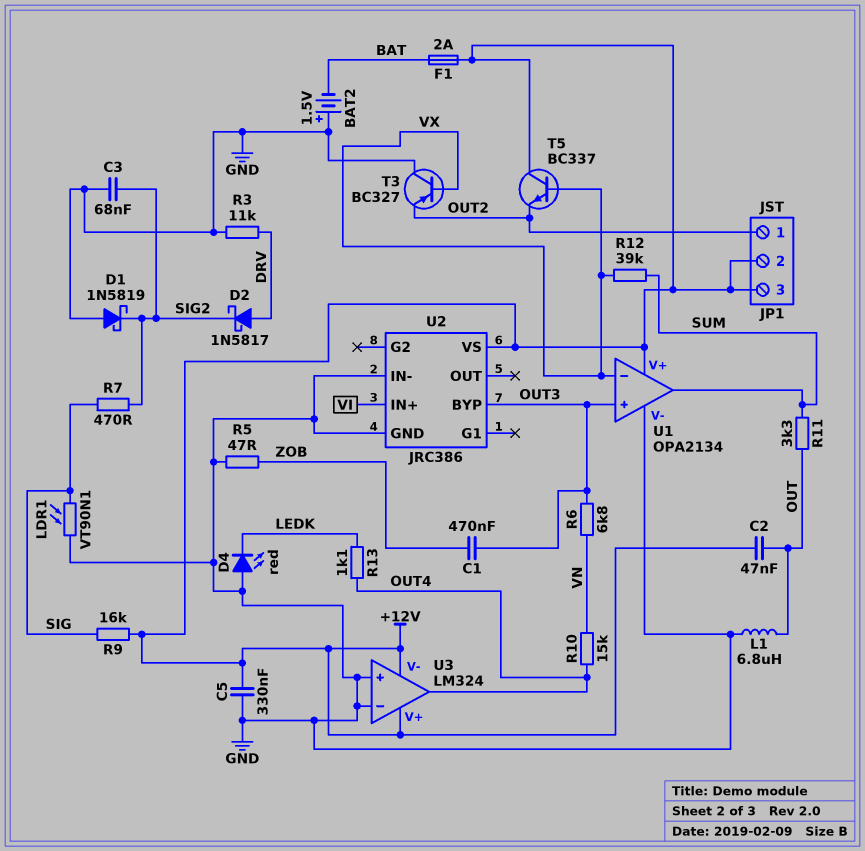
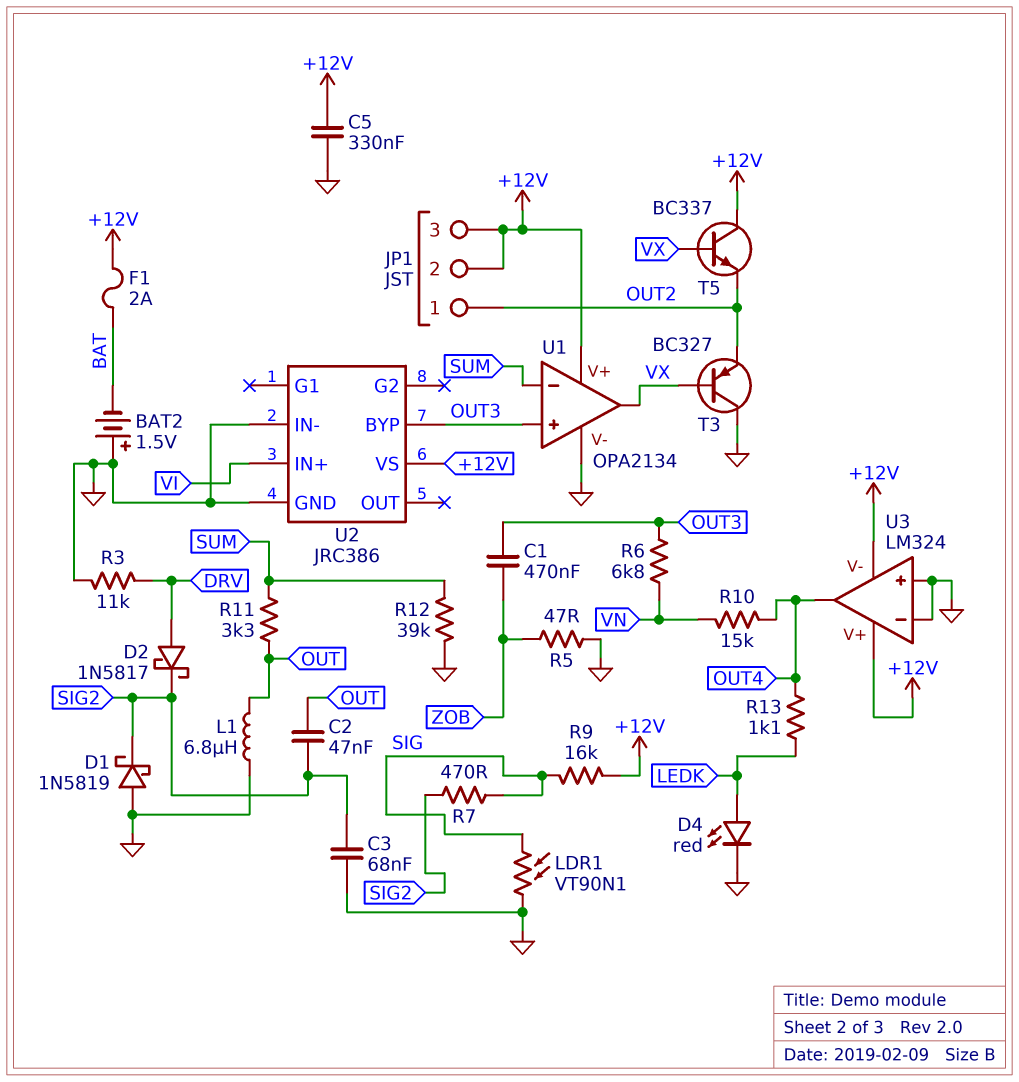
C2: 47nF (+12V, OUT) -> 47nF (OUT, SIG2)
D4: LED red (A GND, K LEDK) -> LED red (A LEDK, K GND)
R12: 39k (SUM, VX) -> 39k (GND, SUM)
U1 pin in-: VX -> SUM
U1 pin out: SUM -> VX

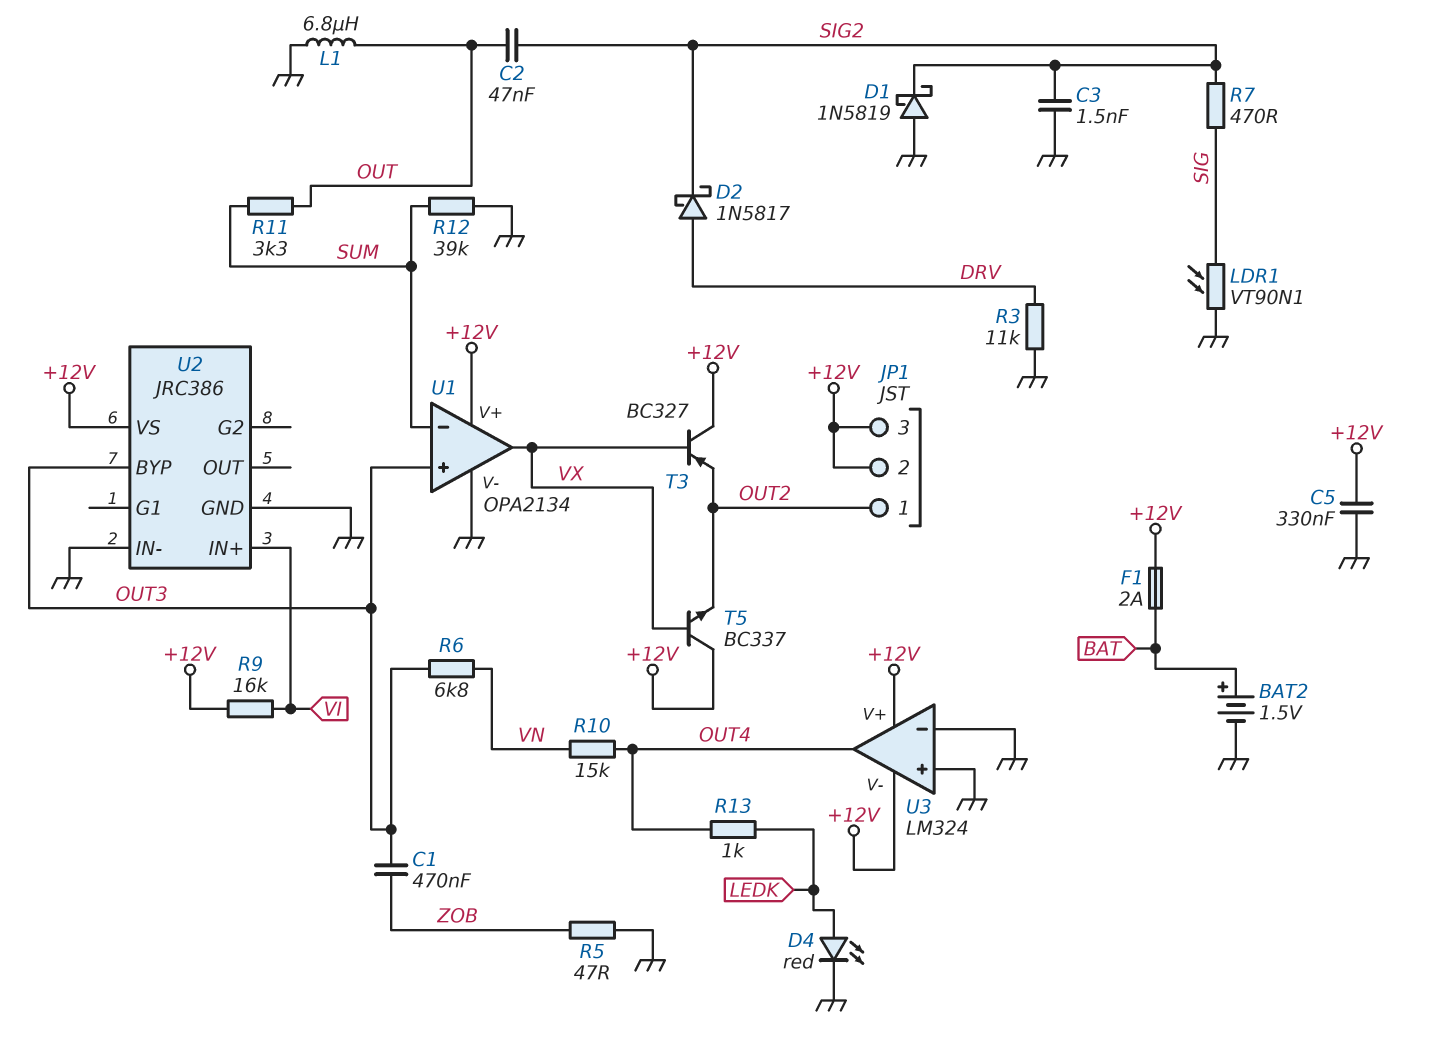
BAT2: 1.5V (plus GND, minus BAT) -> 1.5V (plus BAT, minus GND)
C3: 68nF (GND, SIG2) -> 1.5nF (GND, SIG2)
R9: 16k (+12V, SIG) -> 16k (+12V, VI)
R13: 1.1k (LEDK, OUT4) -> 1k (LEDK, OUT4)
T3: PNP BC327 (B VX, C GND, E OUT2) -> PNP BC327 (B VX, C +12V, E OUT2)

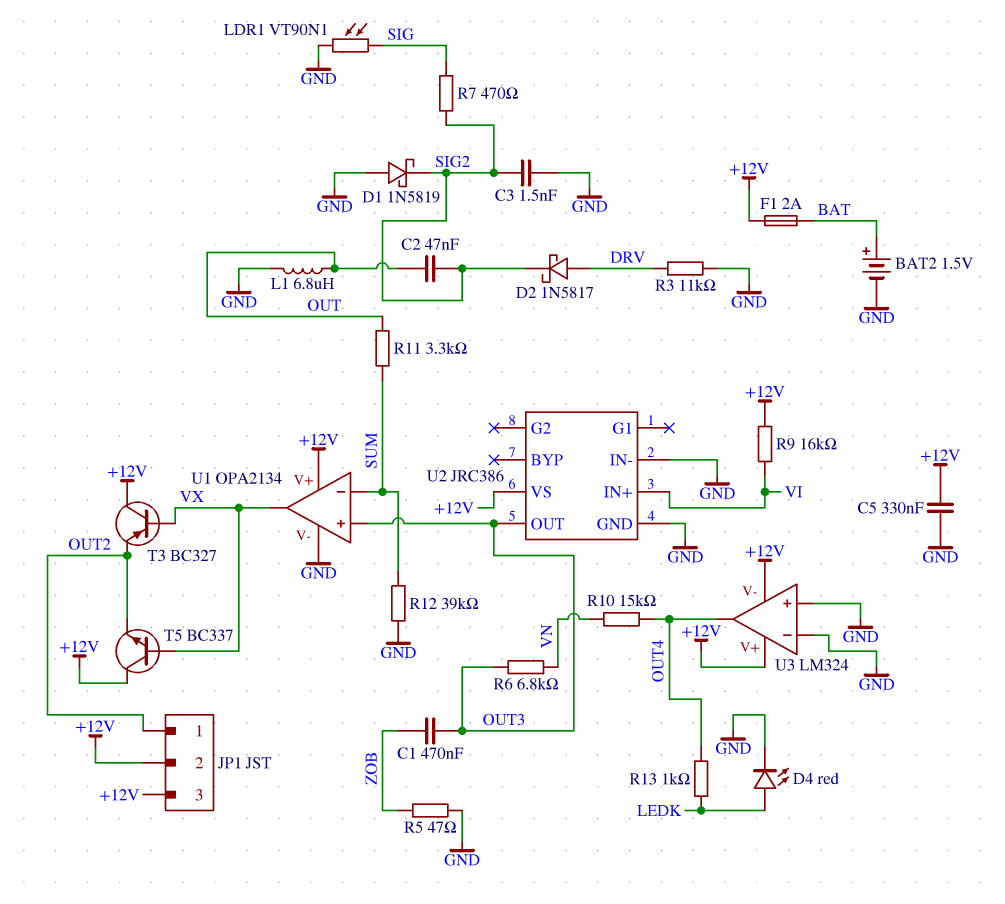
U2 pin BYP: OUT3 -> none
U2 pin OUT: none -> OUT3

